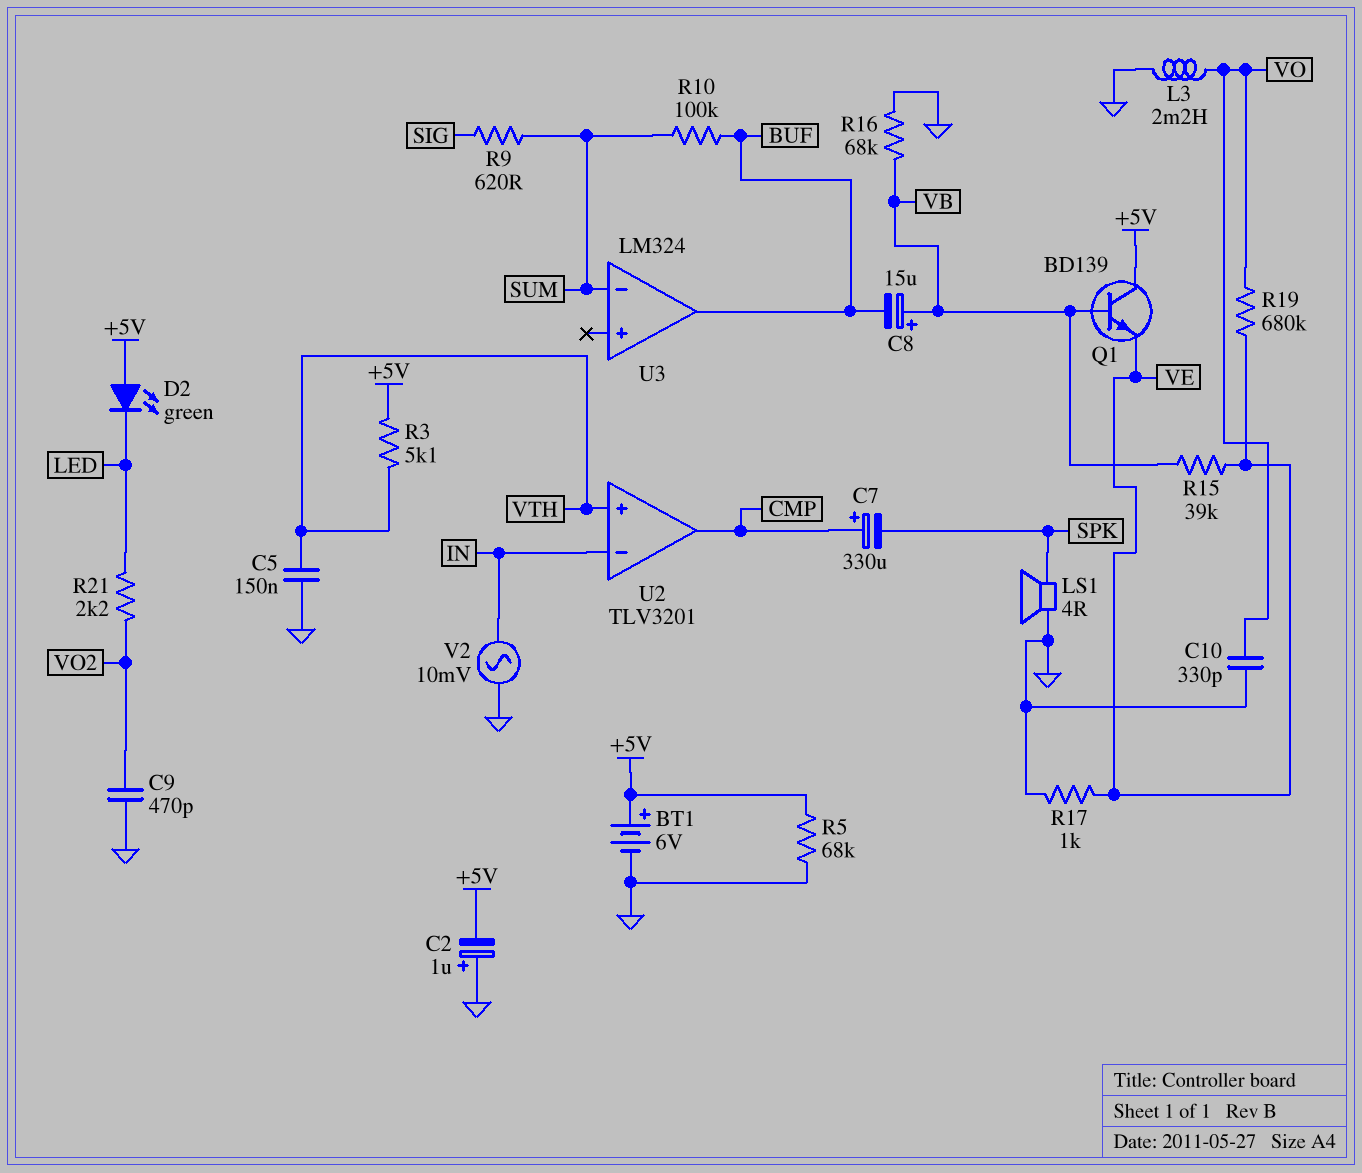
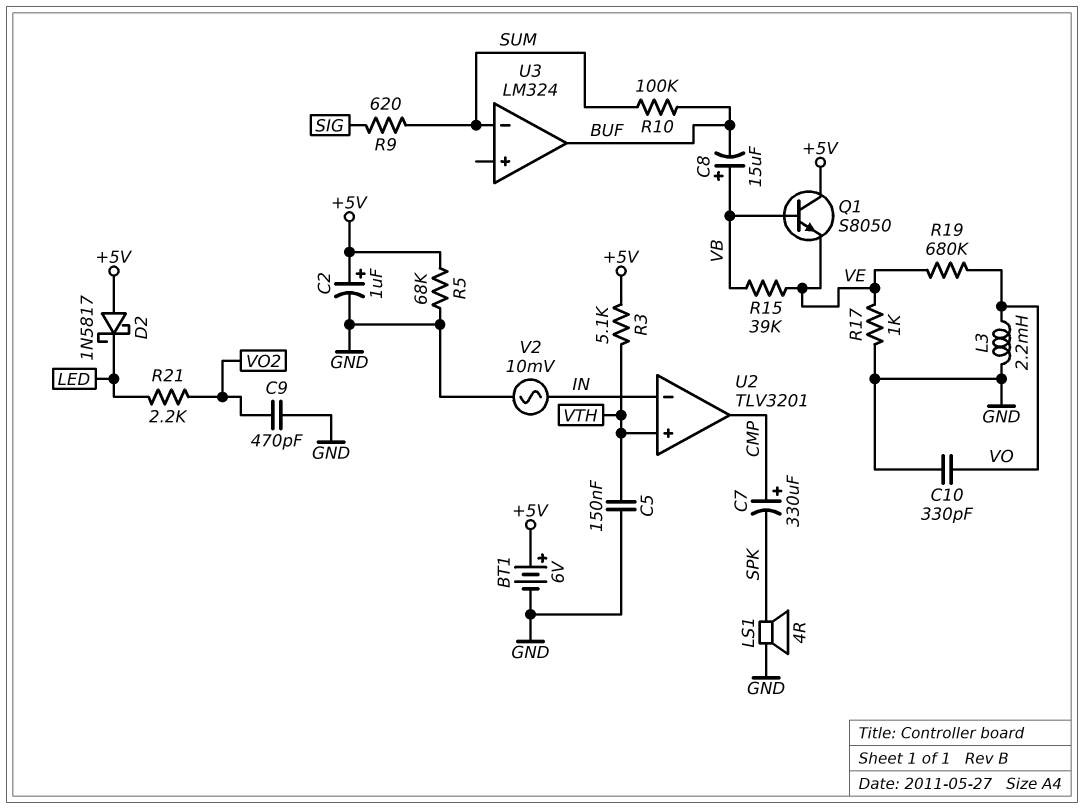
C2: 1uF (plus GND, minus +5V) -> 1uF (plus +5V, minus GND)
D2: LED green (A +5V, K LED) -> schottky 1N5817 (A +5V, K LED)
Q1: NPN BD139 (B VB, C +5V, E VE) -> NPN S8050 (B VB, C +5V, E VE)
R16: 68k (GND, VB) -> none

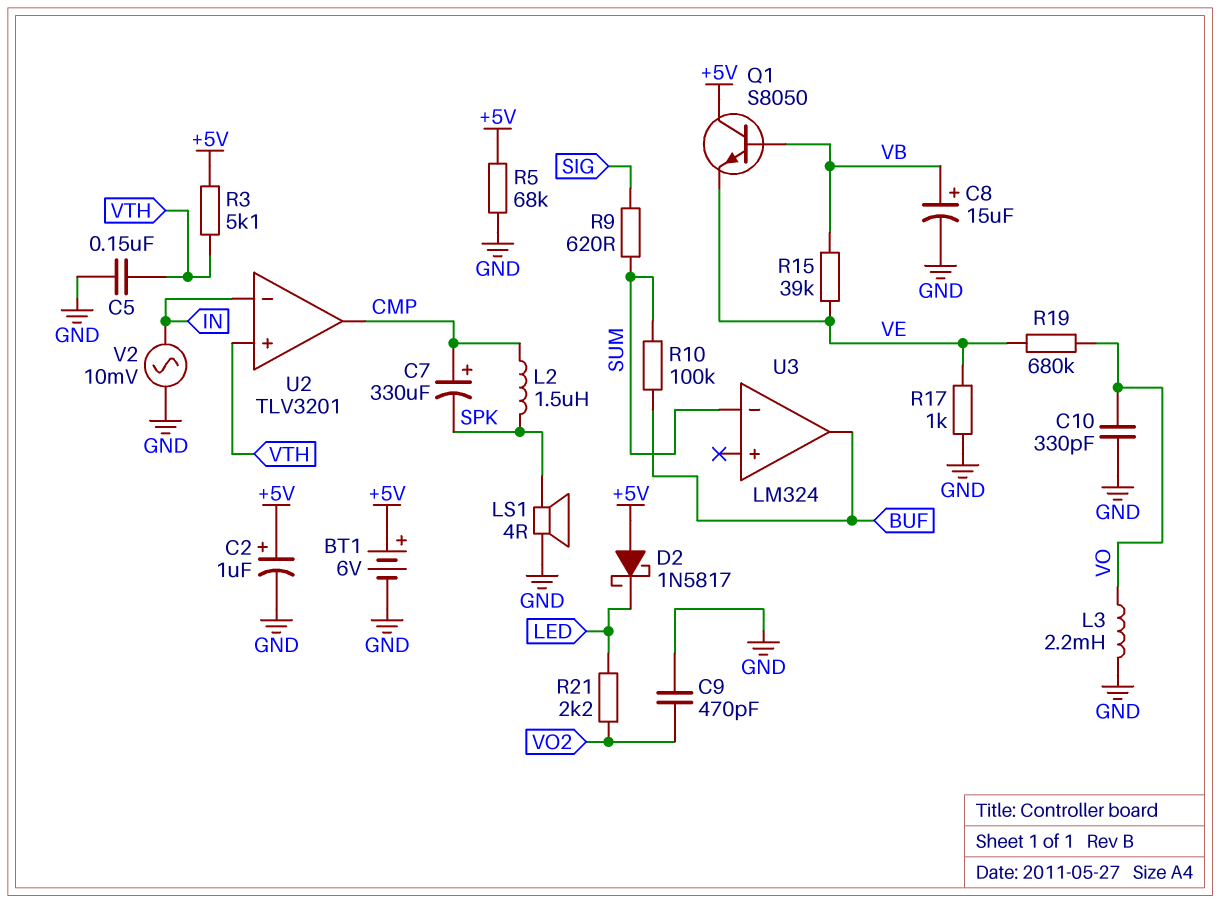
C8: 15uF (plus VB, minus BUF) -> 15uF (plus VB, minus GND)
L2: none -> 1.5uH (CMP, SPK)

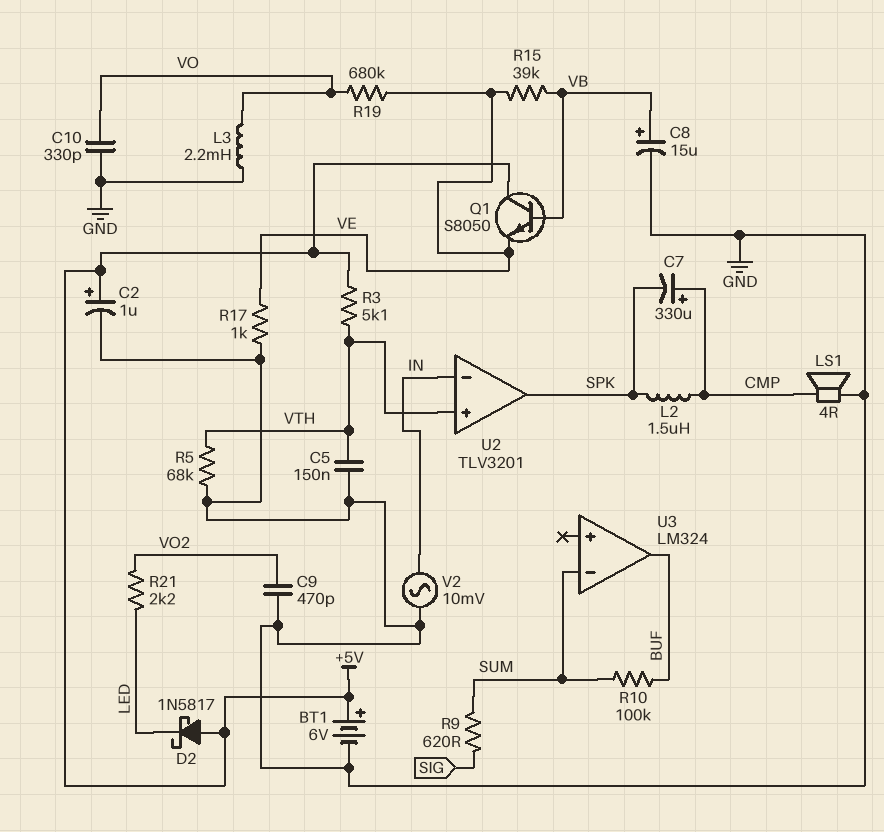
LS1: speaker 4R (GND, SPK) -> speaker 4R (CMP, GND)
R5: 68k (+5V, GND) -> 68k (GND, VTH)
U2 pin out: CMP -> SPK

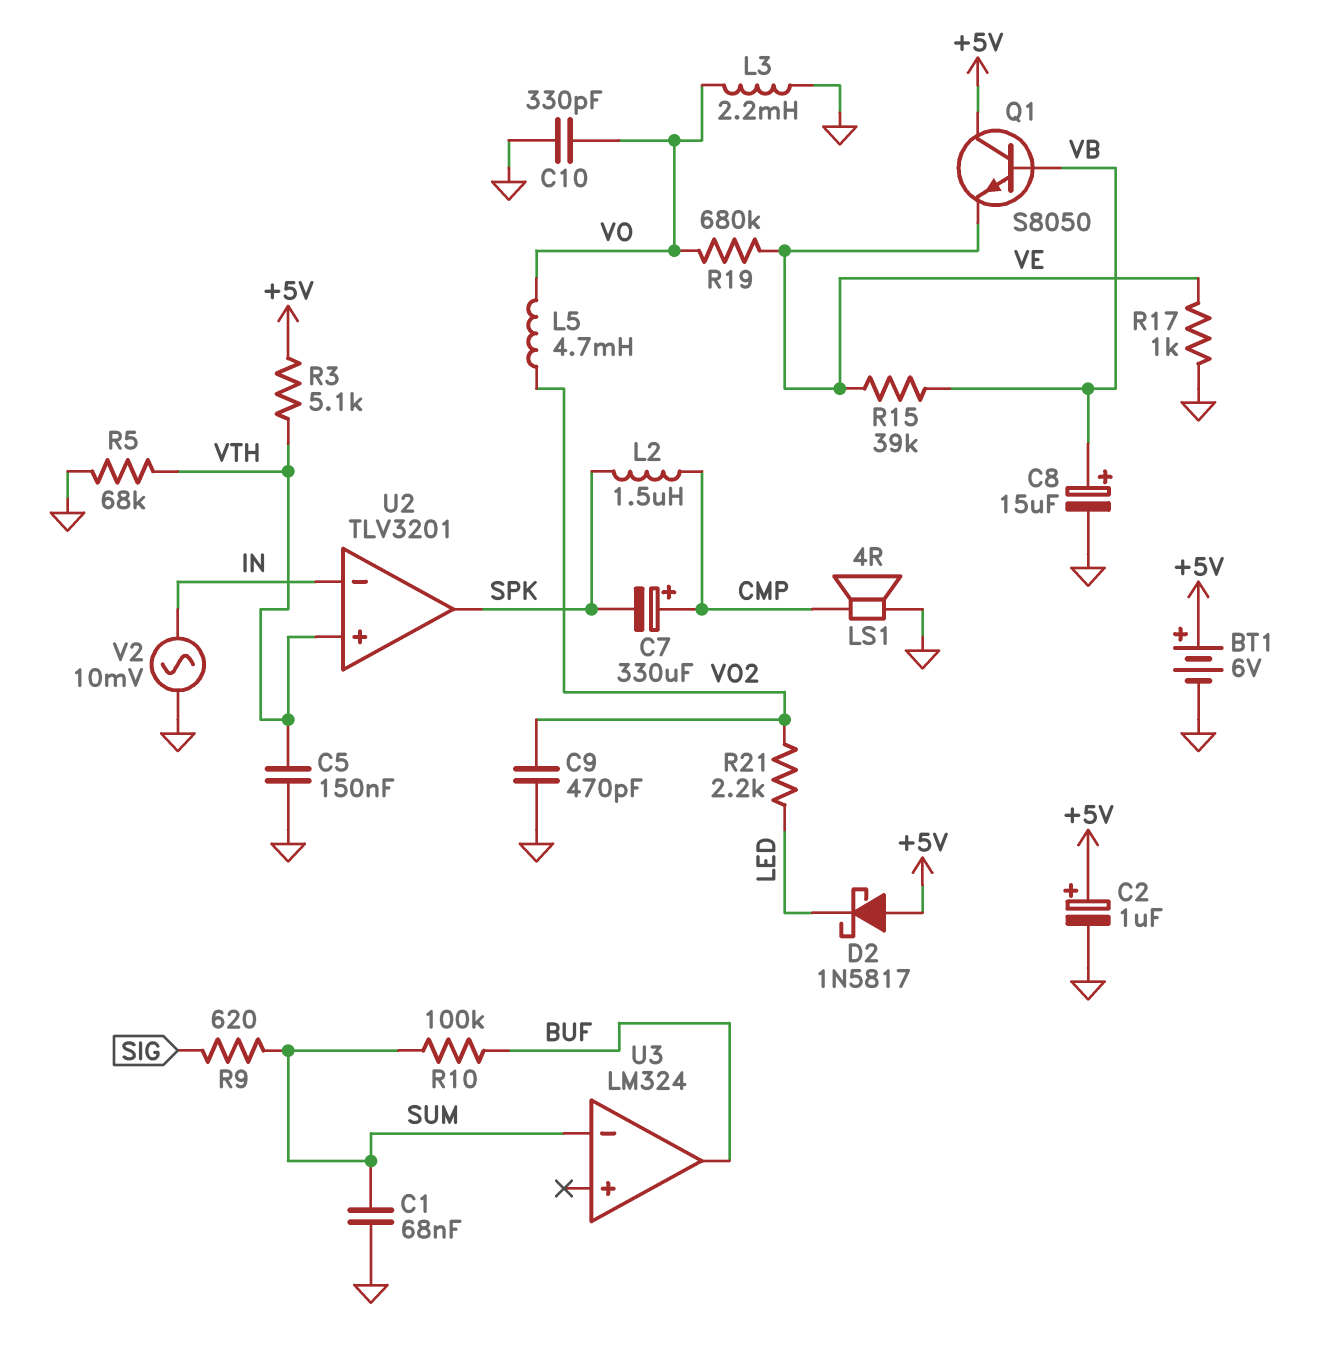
C1: none -> 68nF (GND, SUM)
L5: none -> 4.7mH (VO, VO2)

